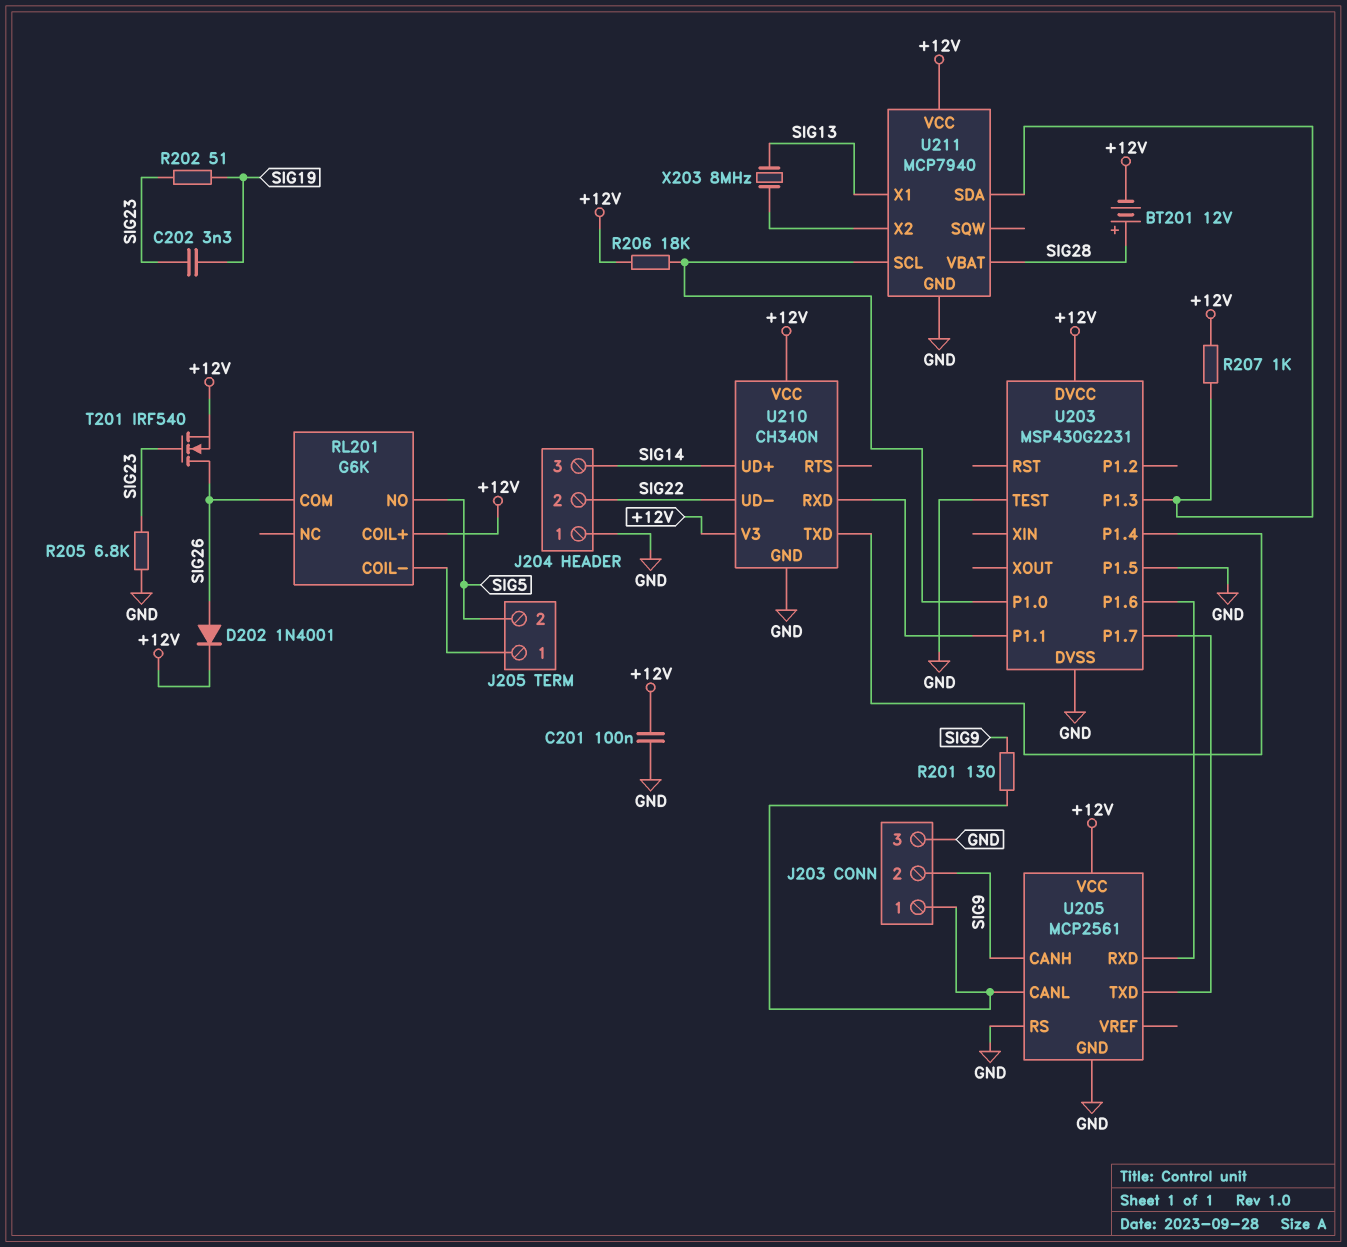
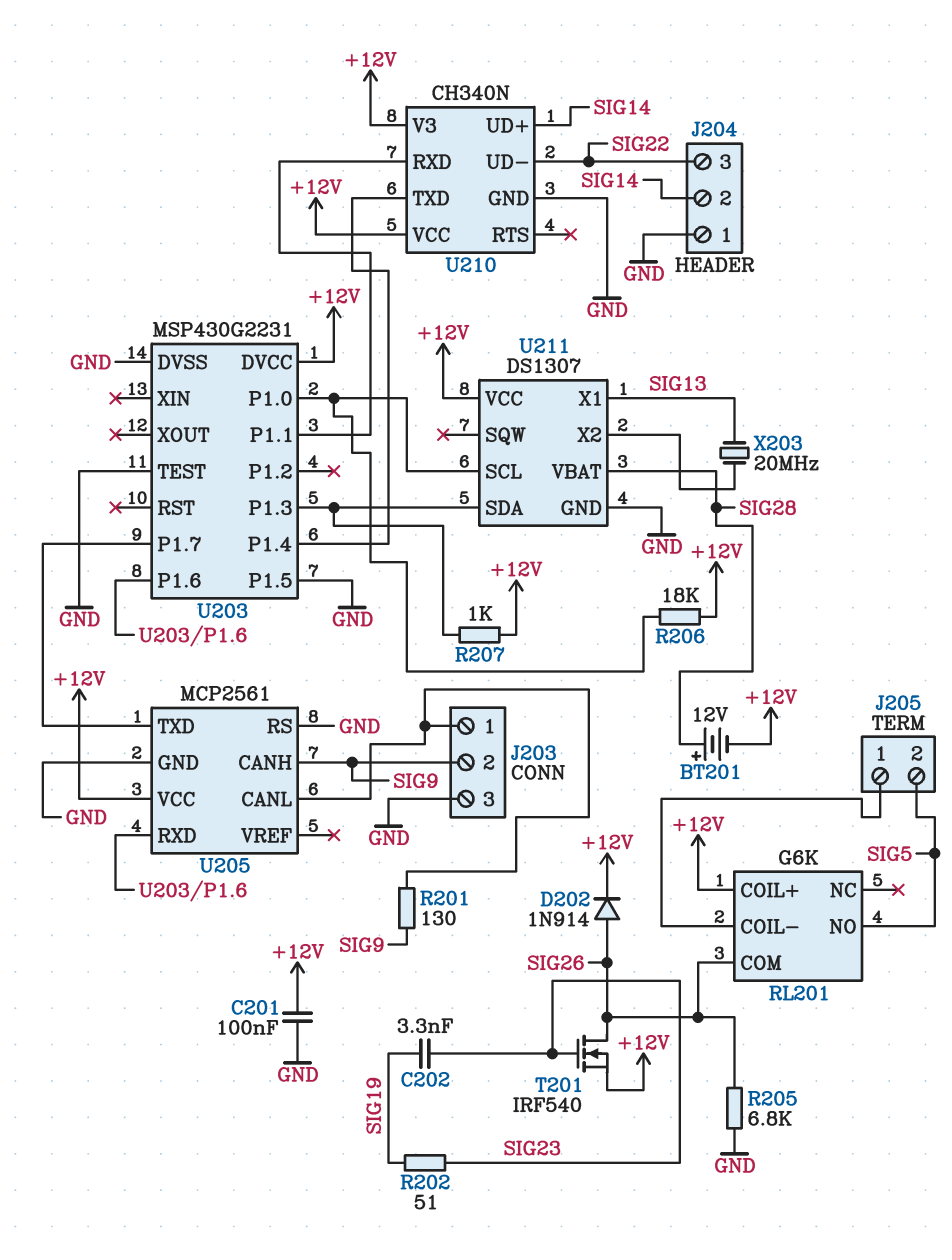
D202: diode 1N4001 (A SIG26, K +12V) -> diode 1N914 (A SIG26, K +12V)
J204 pin 2: SIG22 -> SIG14
J204 pin 3: SIG14 -> SIG22
R205: 6.8k (GND, SIG23) -> 6.8k (GND, SIG26)
U211: MCP7940 -> DS1307
X203: 8MHz (SIG13, U211/X2) -> 20MHz (SIG13, U211/X2)

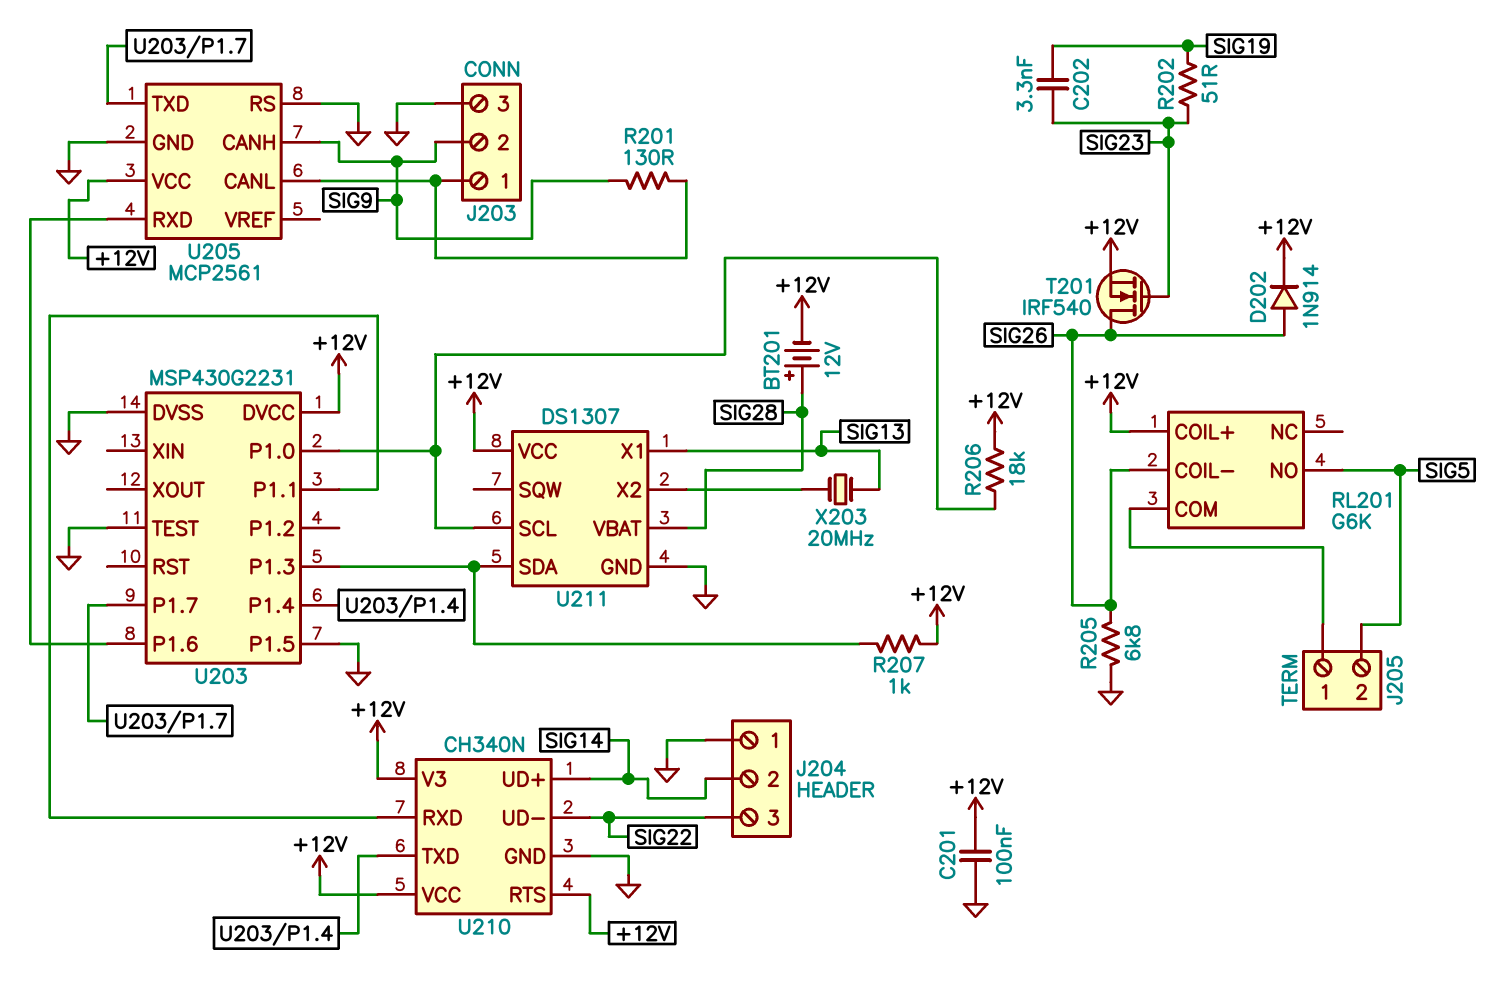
RL201 pin COIL-: J205/1 -> SIG26
RL201 pin COM: SIG26 -> J205/1
U210 pin RTS: none -> +12V

